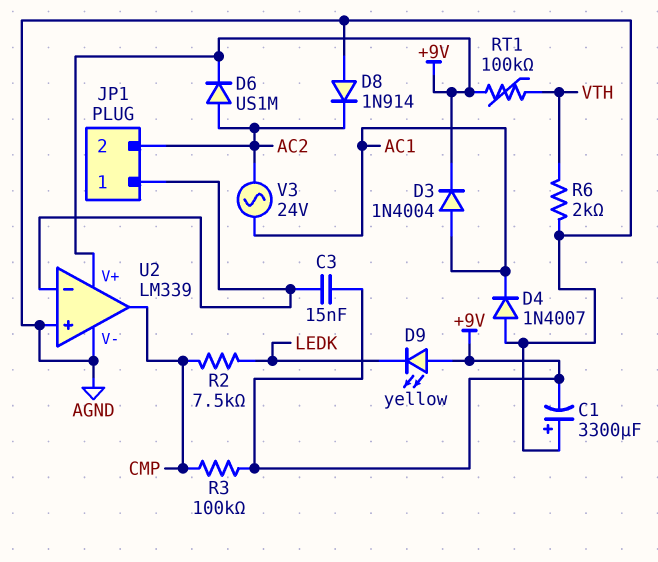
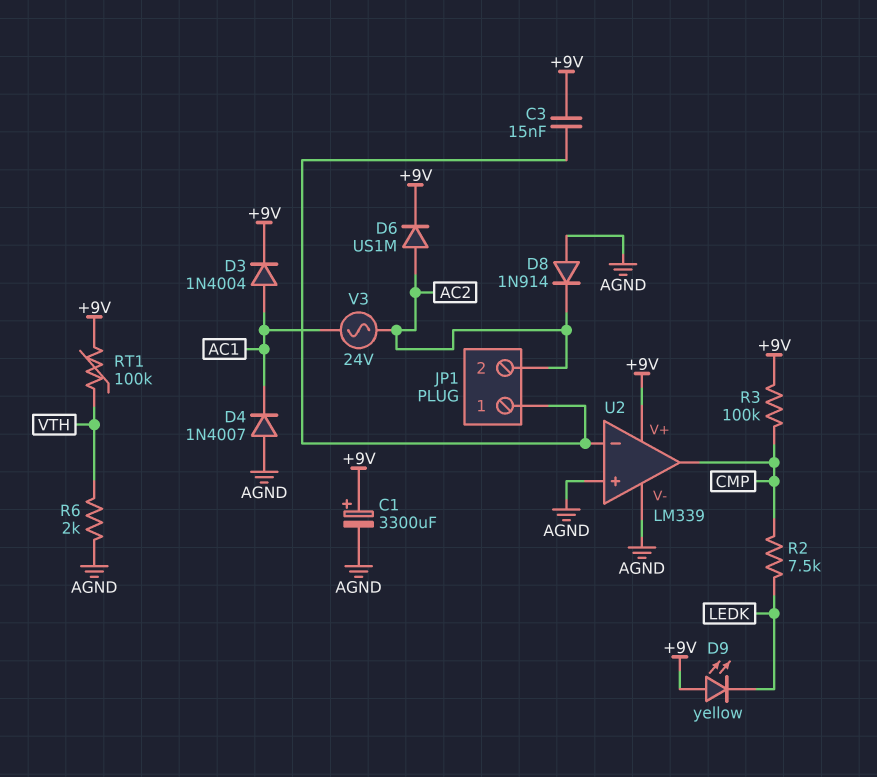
C1: 3300uF (plus AGND, minus +9V) -> 3300uF (plus +9V, minus AGND)

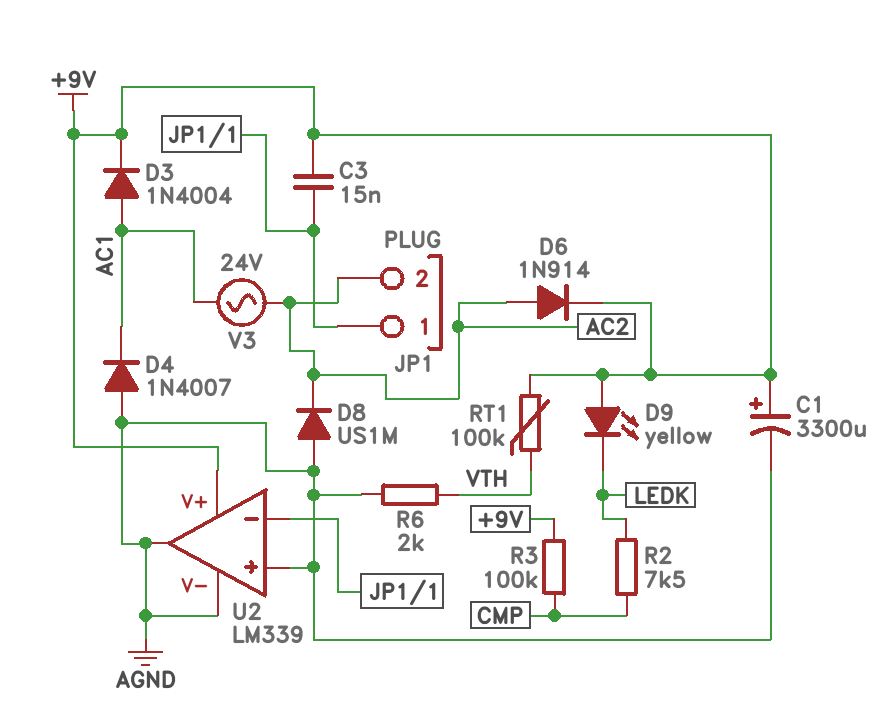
D6: diode US1M (A AC2, K +9V) -> diode 1N914 (A AC2, K +9V)
D8: diode 1N914 (A AGND, K AC2) -> diode US1M (A AGND, K AC2)
U2 pin out: CMP -> AGND

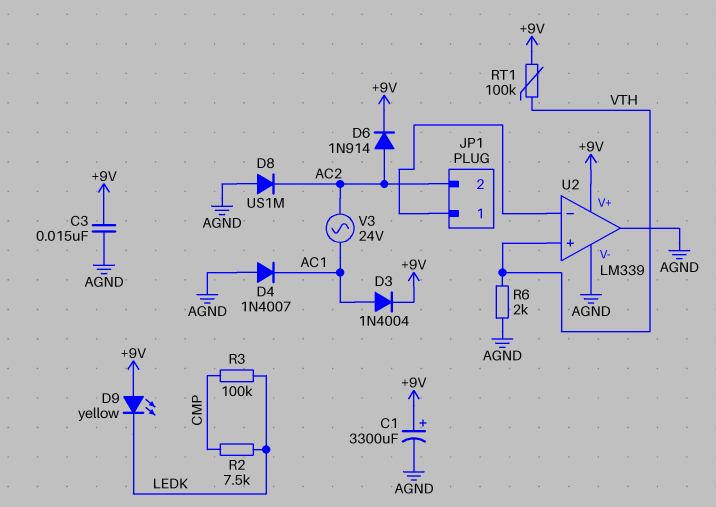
C3: 15nF (+9V, JP1/1) -> 15nF (+9V, AGND)
R3: 100k (+9V, CMP) -> 100k (CMP, LEDK)
U2 pin in+: AGND -> VTH

